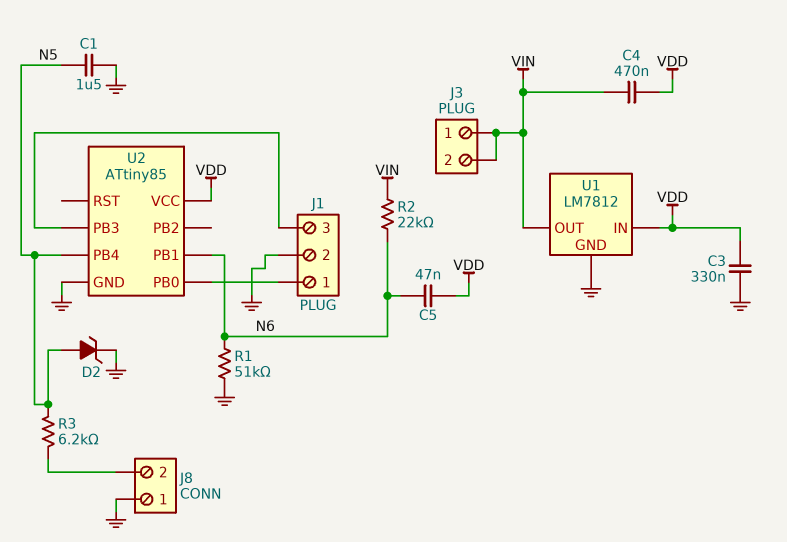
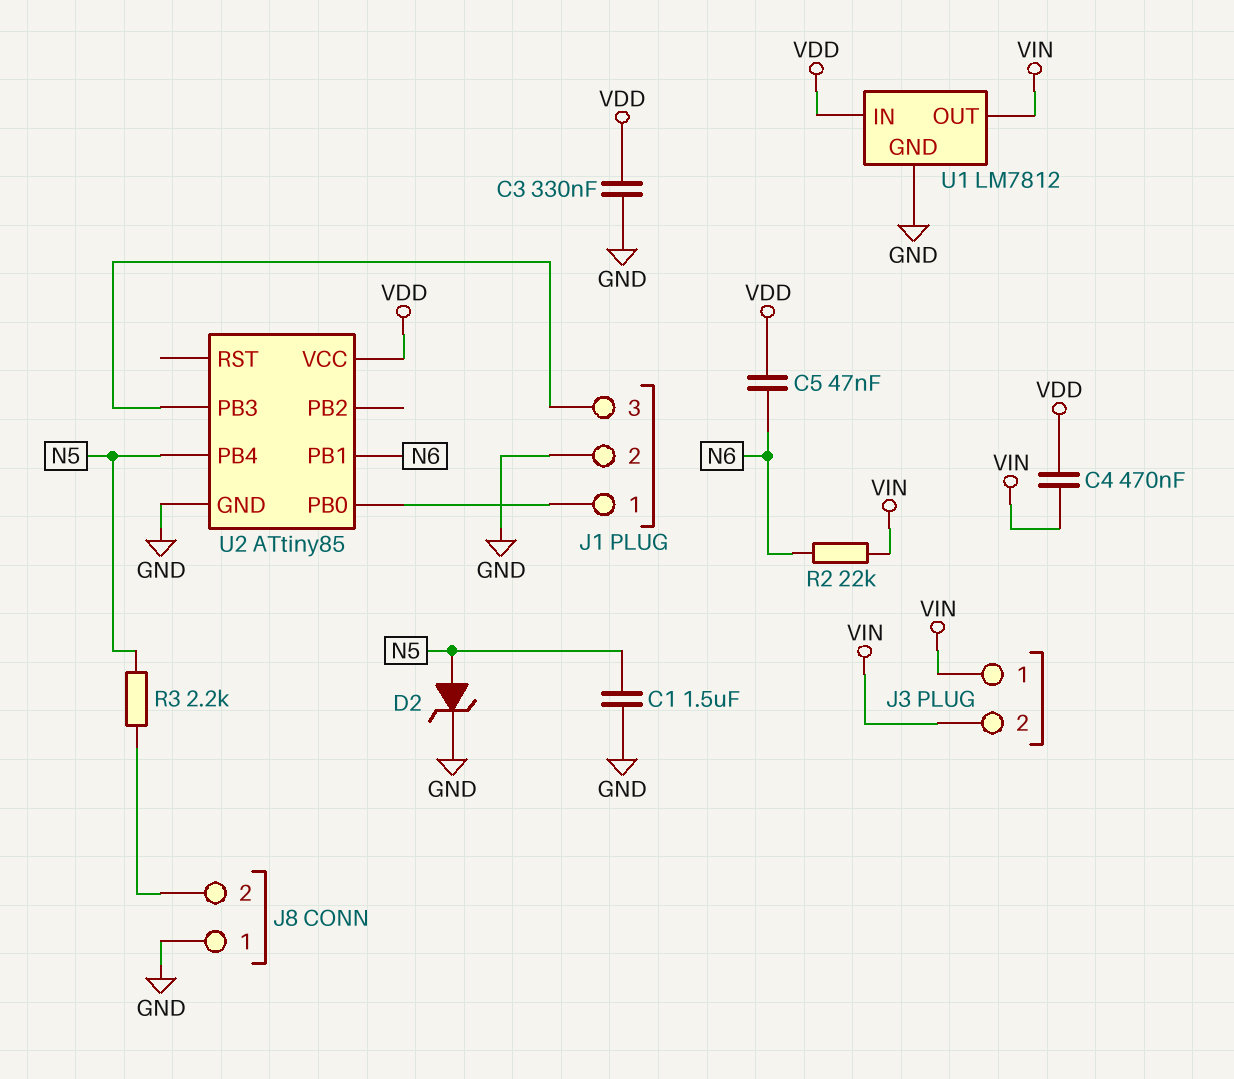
R1: 51k (GND, N6) -> none
R3: 6.2k (J8/2, N5) -> 2.2k (J8/2, N5)

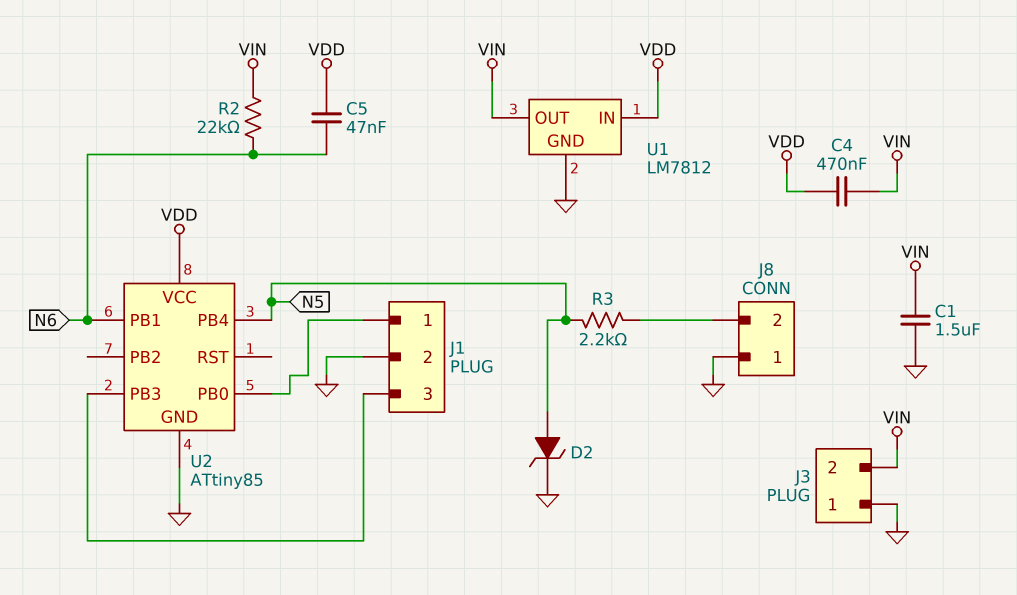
C1: 1.5uF (GND, N5) -> 1.5uF (GND, VIN)
C3: 330nF (GND, VDD) -> none
J3 pin 1: VIN -> GND

